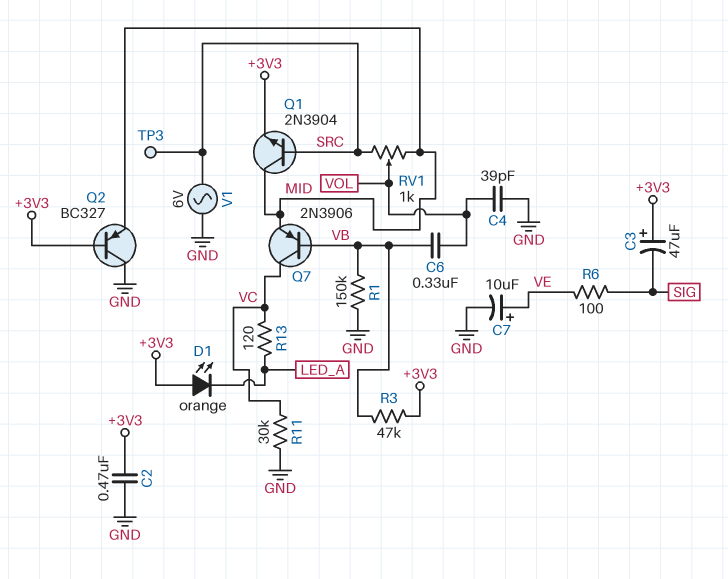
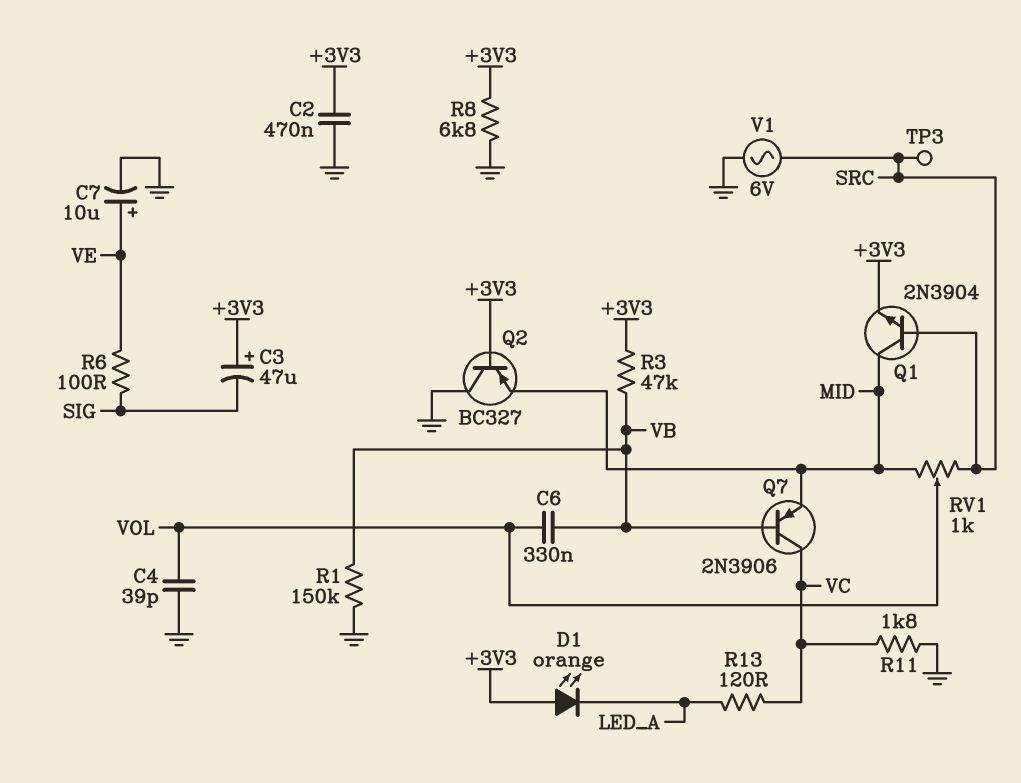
R8: none -> 6.8k (+3V3, GND)
R11: 30k (GND, VC) -> 1.8k (GND, VC)

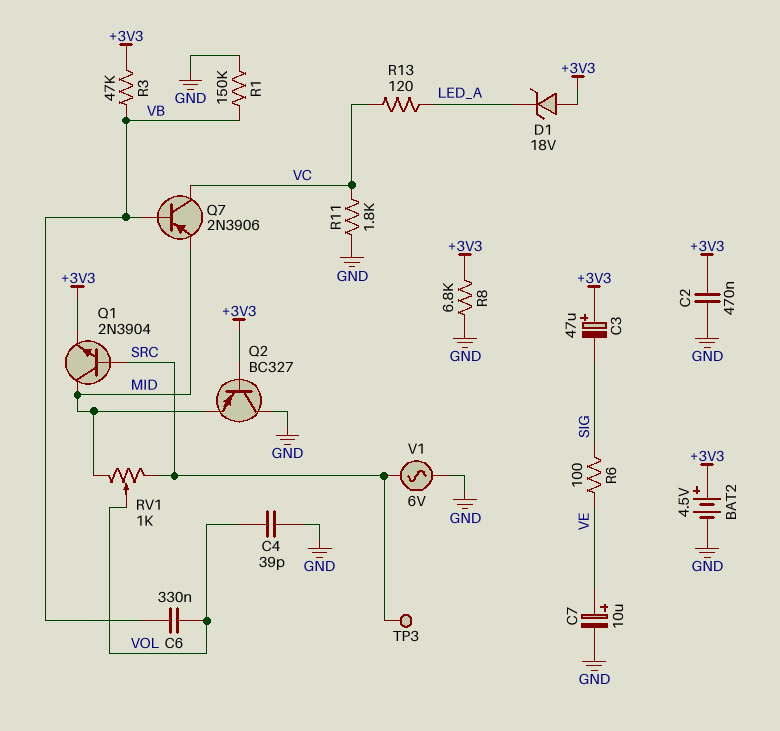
BAT2: none -> 4.5V (plus +3V3, minus GND)
D1: LED orange (A +3V3, K LED_A) -> zener 18V (A +3V3, K LED_A)

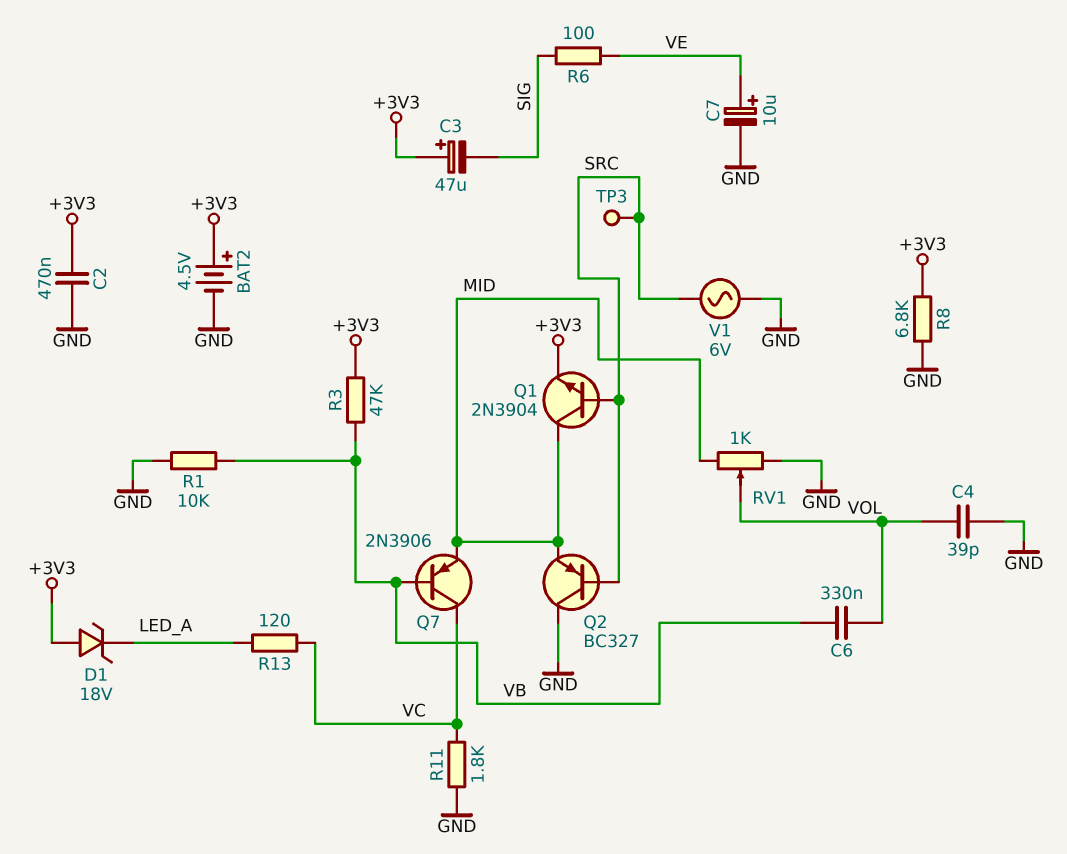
Q2: PNP BC327 (B +3V3, C GND, E MID) -> PNP BC327 (B SRC, C GND, E MID)
R1: 150k (GND, VB) -> 10k (GND, VB)
RV1: 1k (MID, SRC, wiper VOL) -> 1k (GND, MID, wiper VOL)

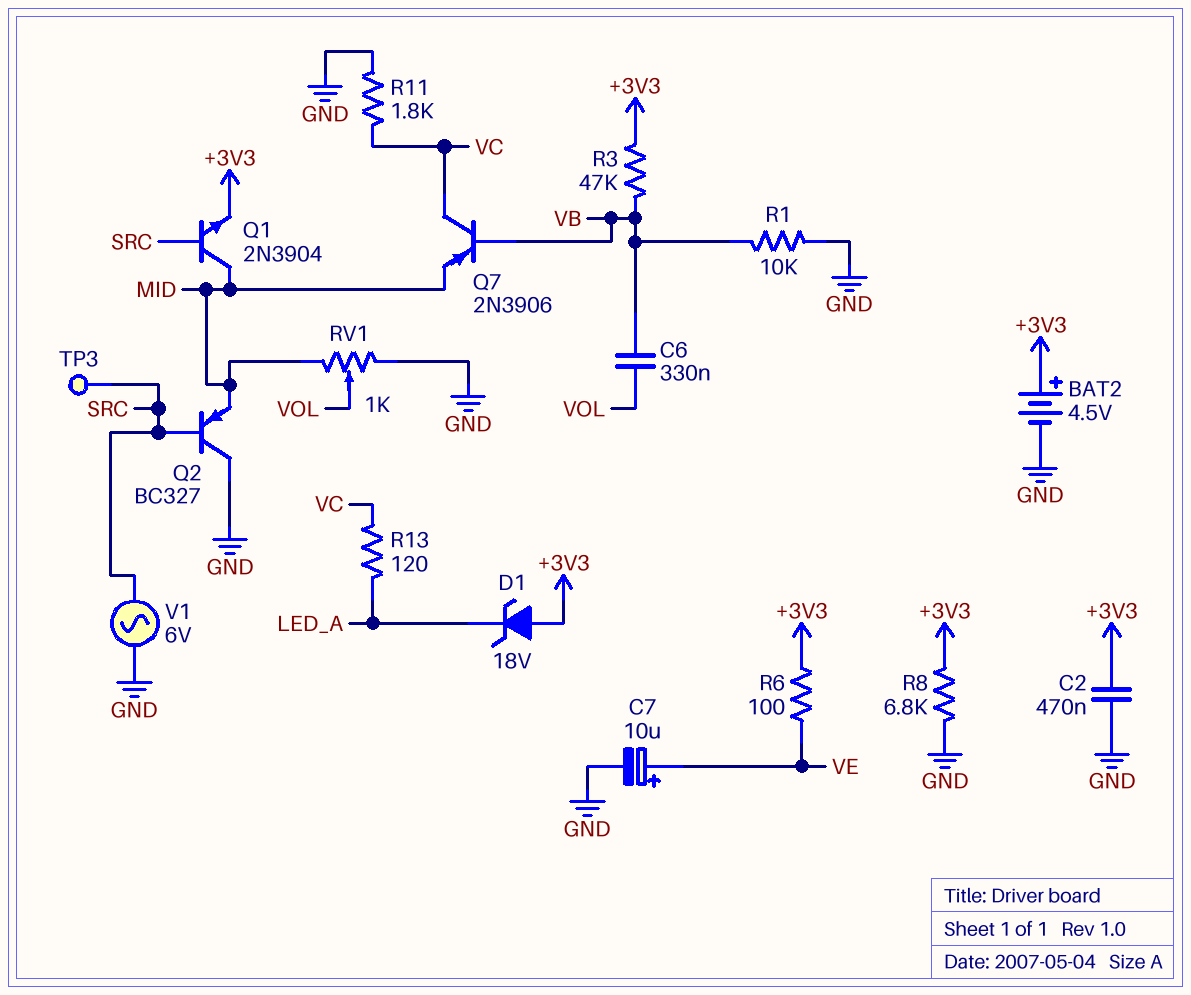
C3: 47uF (plus +3V3, minus SIG) -> none
C4: 39pF (GND, VOL) -> none
R6: 100 (SIG, VE) -> 100 (+3V3, VE)

